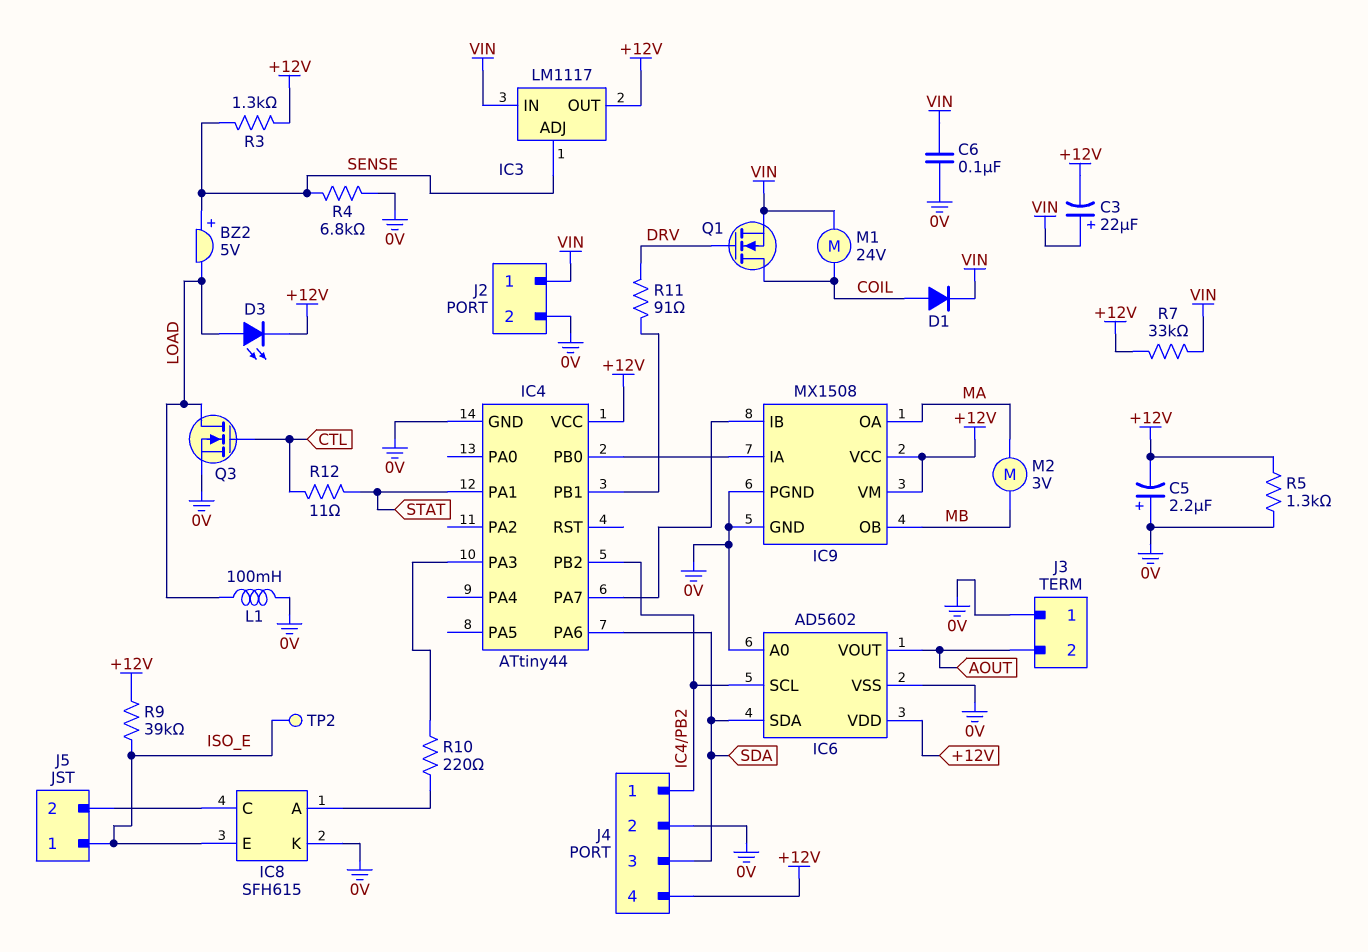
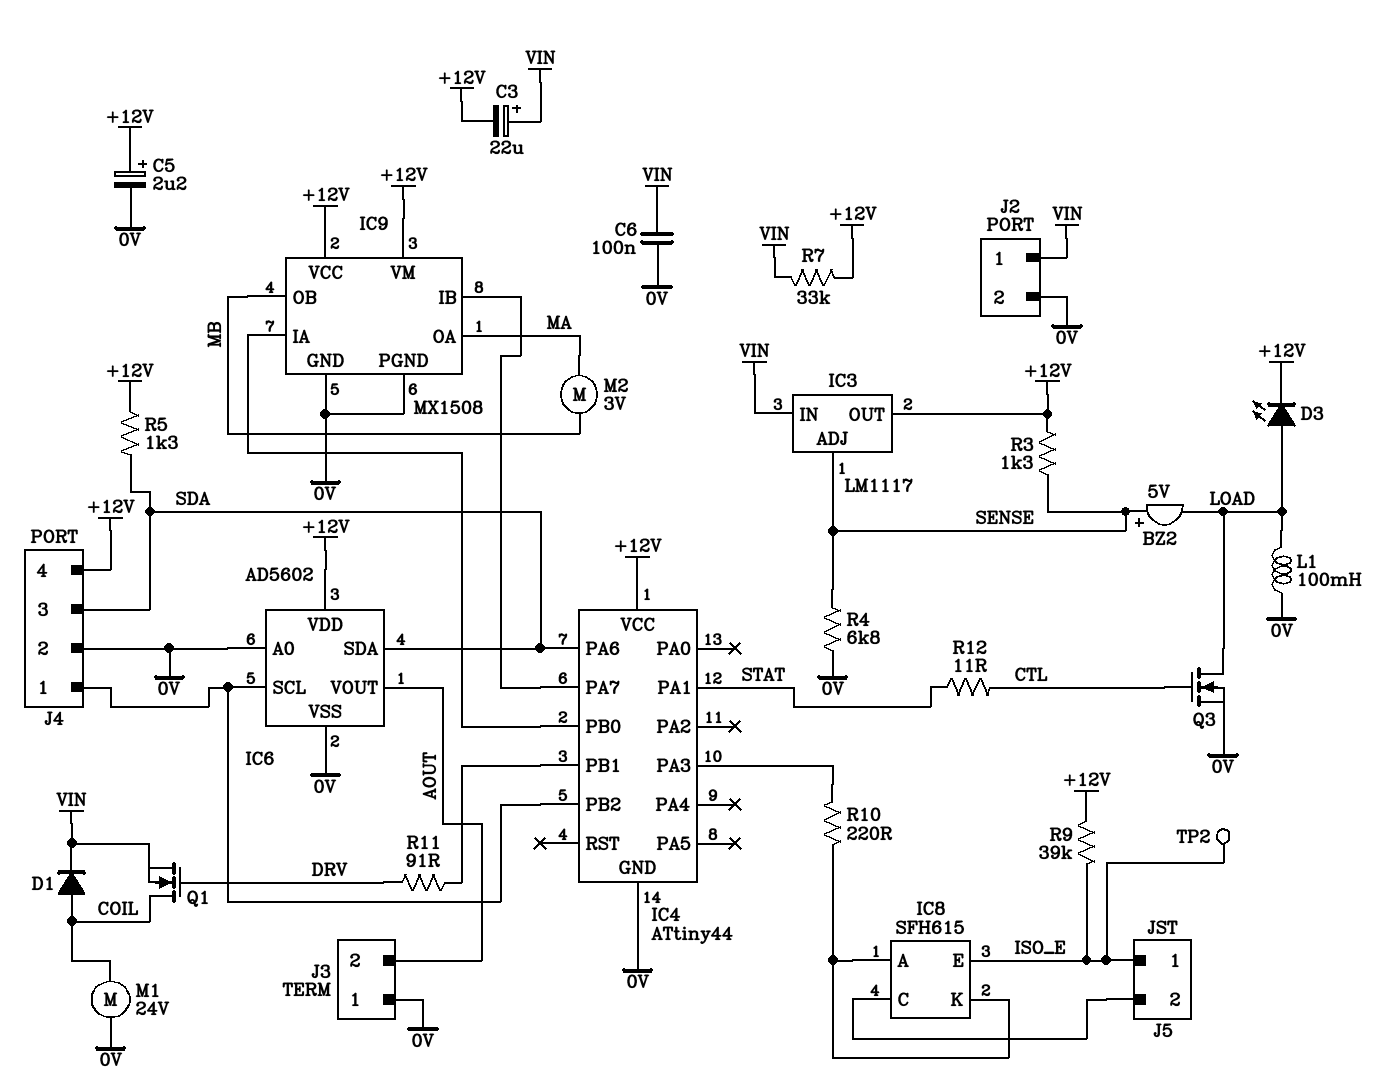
C5: 2.2uF (plus 0V, minus +12V) -> 2.2uF (plus +12V, minus 0V)
IC8 pin K: 0V -> IC8/A
M1: motor 24V (COIL, VIN) -> motor 24V (0V, COIL)
R5: 1.3k (+12V, 0V) -> 1.3k (+12V, SDA)

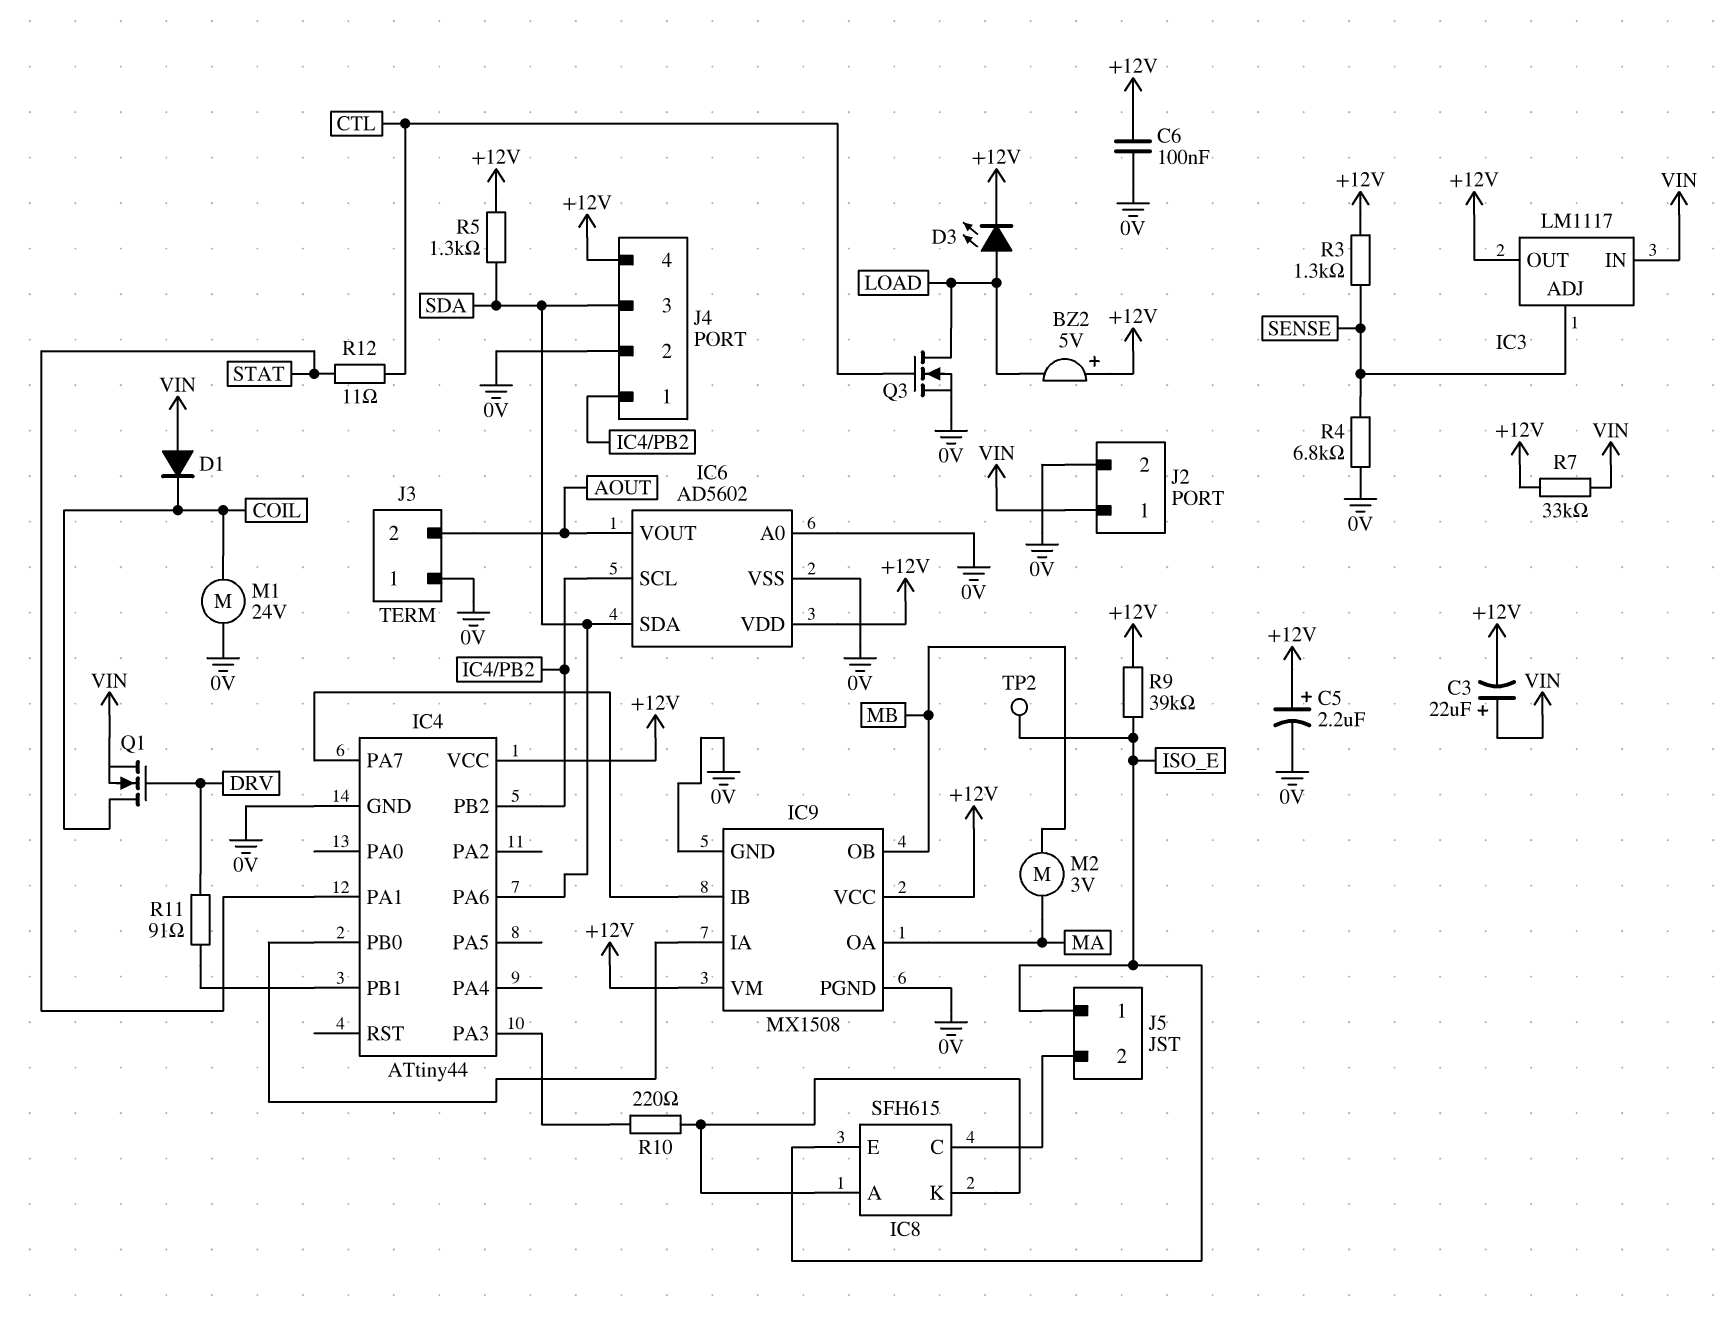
BZ2: buzzer 5V (plus SENSE, minus LOAD) -> buzzer 5V (plus +12V, minus LOAD)
C6: 100nF (0V, VIN) -> 100nF (+12V, 0V)
D1: diode (A COIL, K VIN) -> diode (A VIN, K COIL)
L1: 100mH (0V, LOAD) -> none

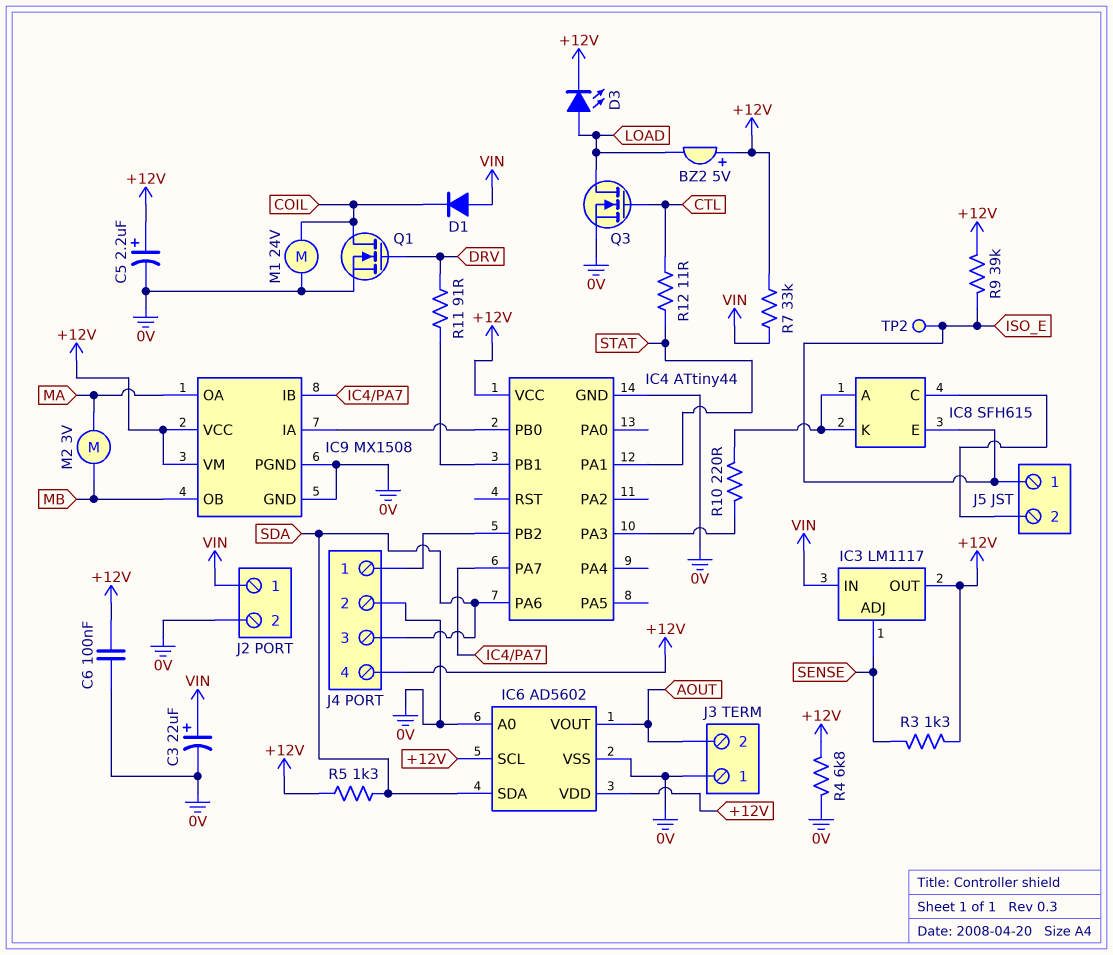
C3: 22uF (plus VIN, minus +12V) -> 22uF (plus VIN, minus 0V)
IC6 pin SCL: IC4/PB2 -> +12V
Q1: NMOS (G DRV, D COIL, S VIN) -> NMOS (G DRV, D COIL, S 0V)
R4: 6.8k (0V, SENSE) -> 6.8k (+12V, 0V)

